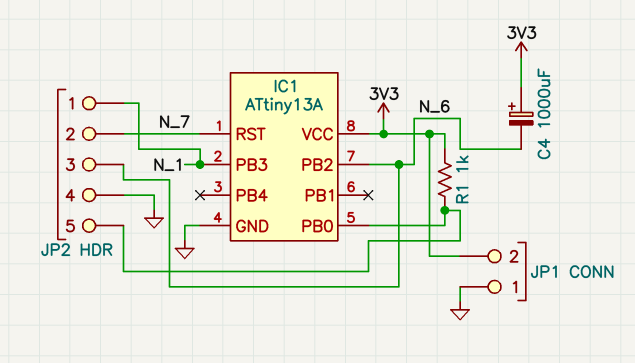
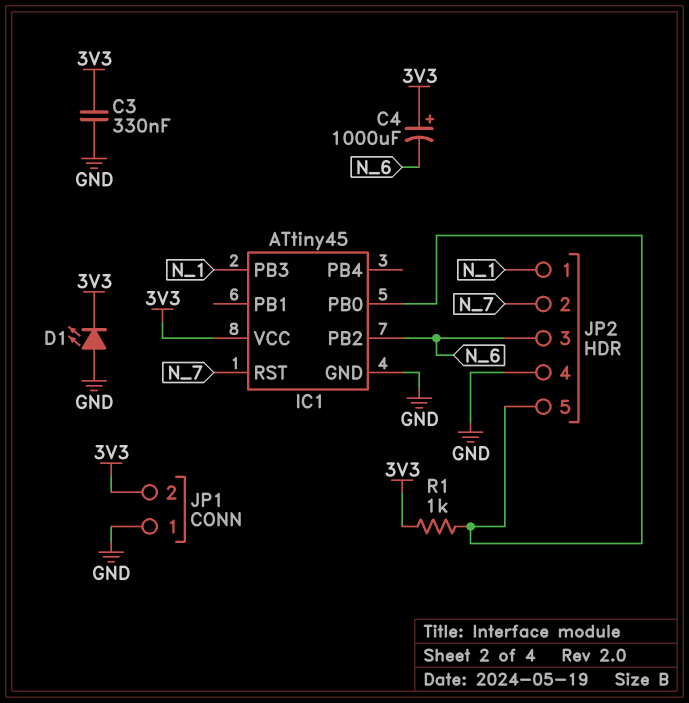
C3: none -> 330nF (3V3, GND)
D1: none -> LED (A GND, K 3V3)
IC1: ATtiny13A -> ATtiny45

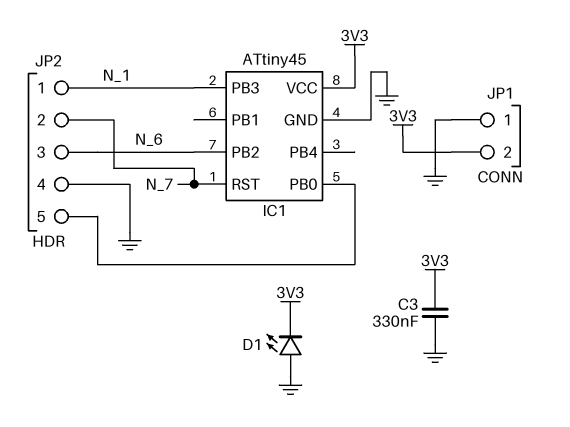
C4: 1000uF (plus 3V3, minus N_6) -> none
R1: 1k (3V3, IC1/PB0) -> none

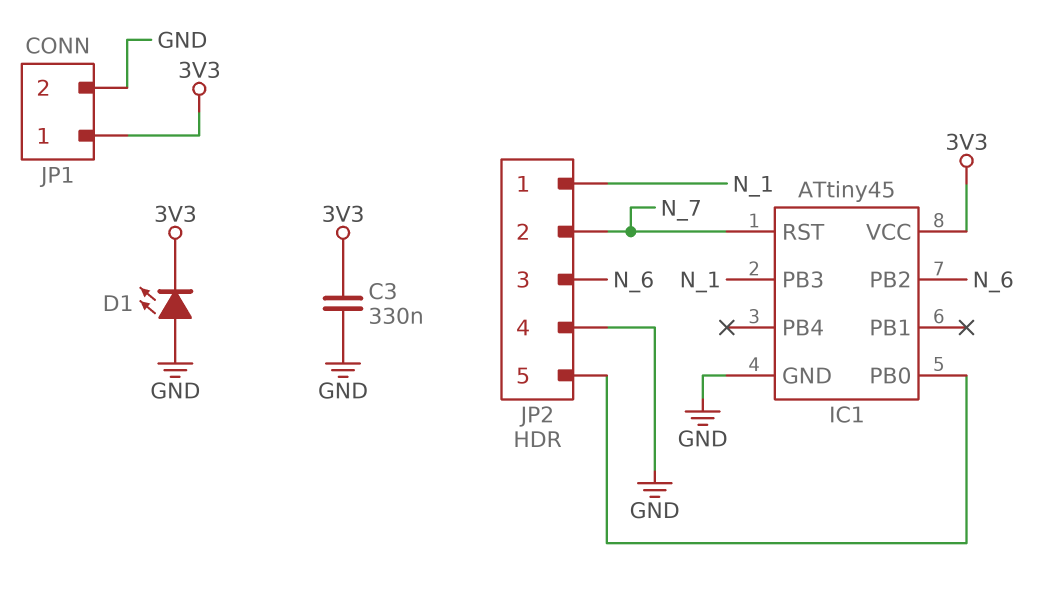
JP1 pin 1: GND -> 3V3
JP1 pin 2: 3V3 -> GND

